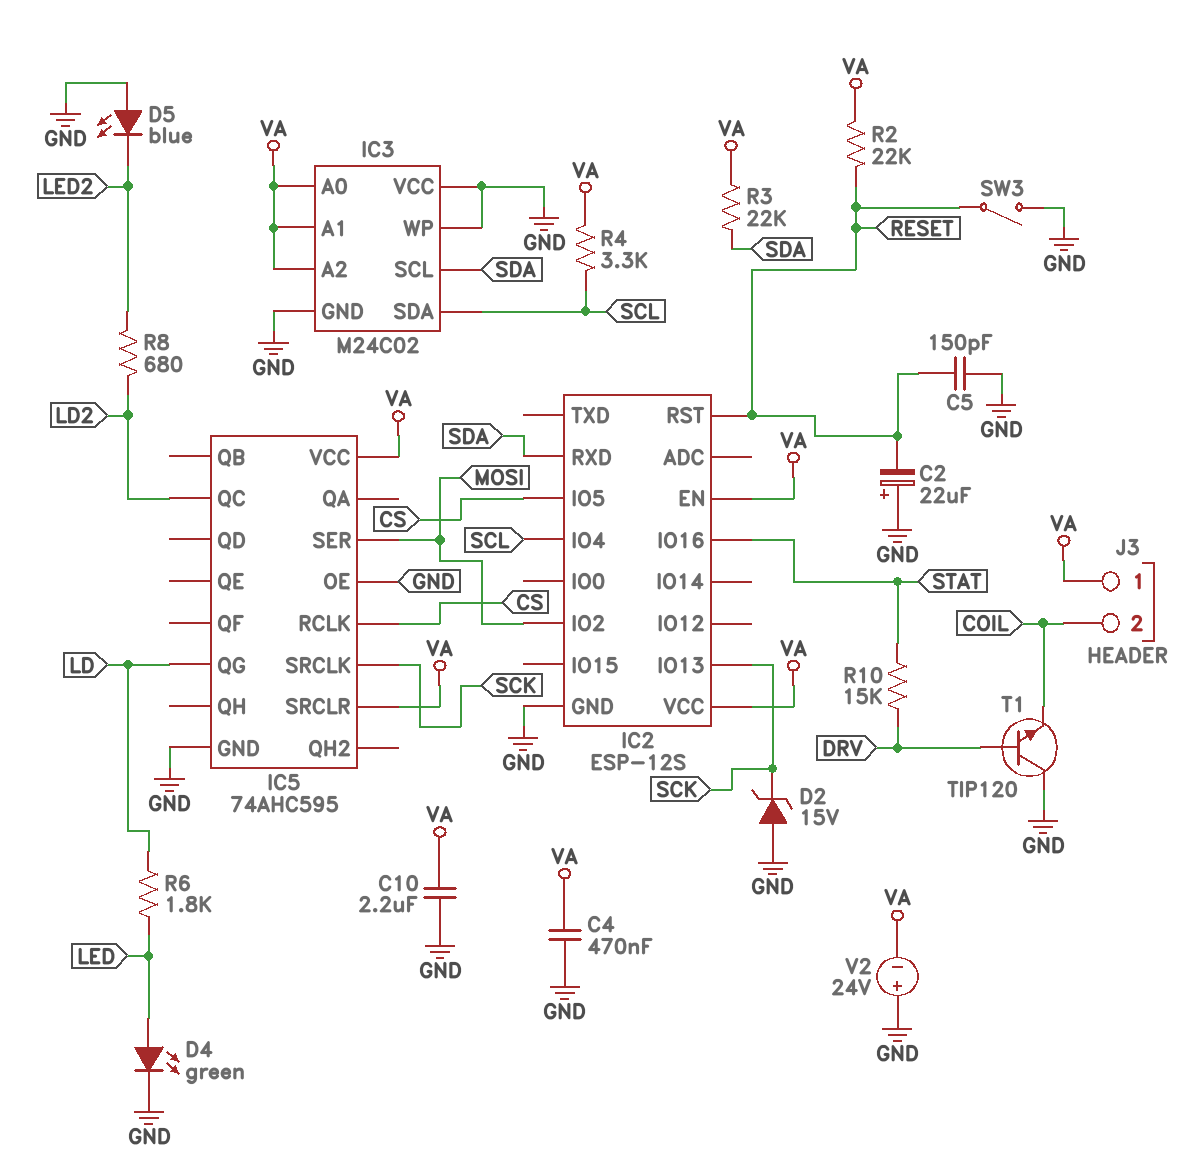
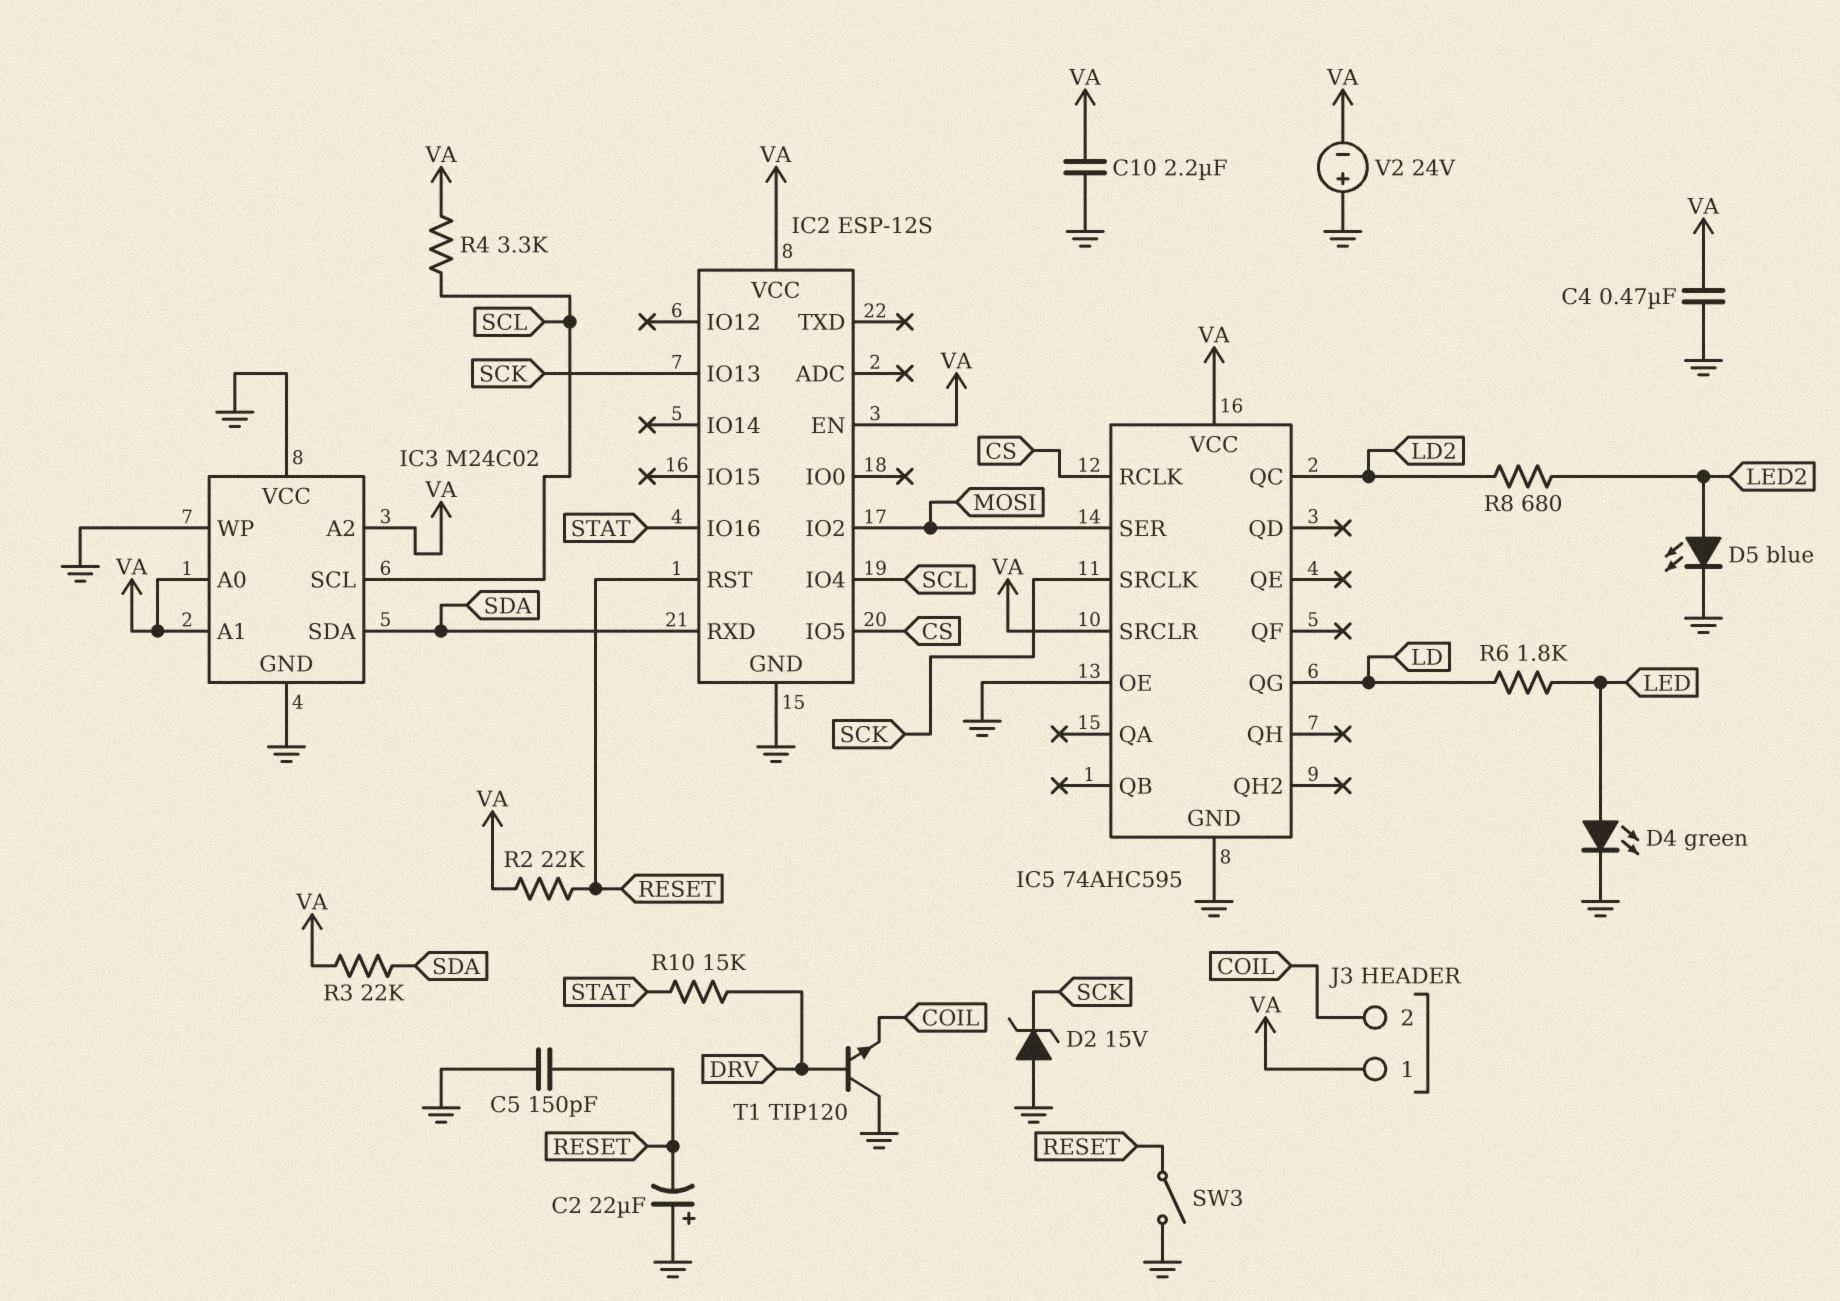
D5: LED blue (A GND, K LED2) -> LED blue (A LED2, K GND)
IC3 pin SCL: SDA -> SCL
IC3 pin SDA: SCL -> SDA

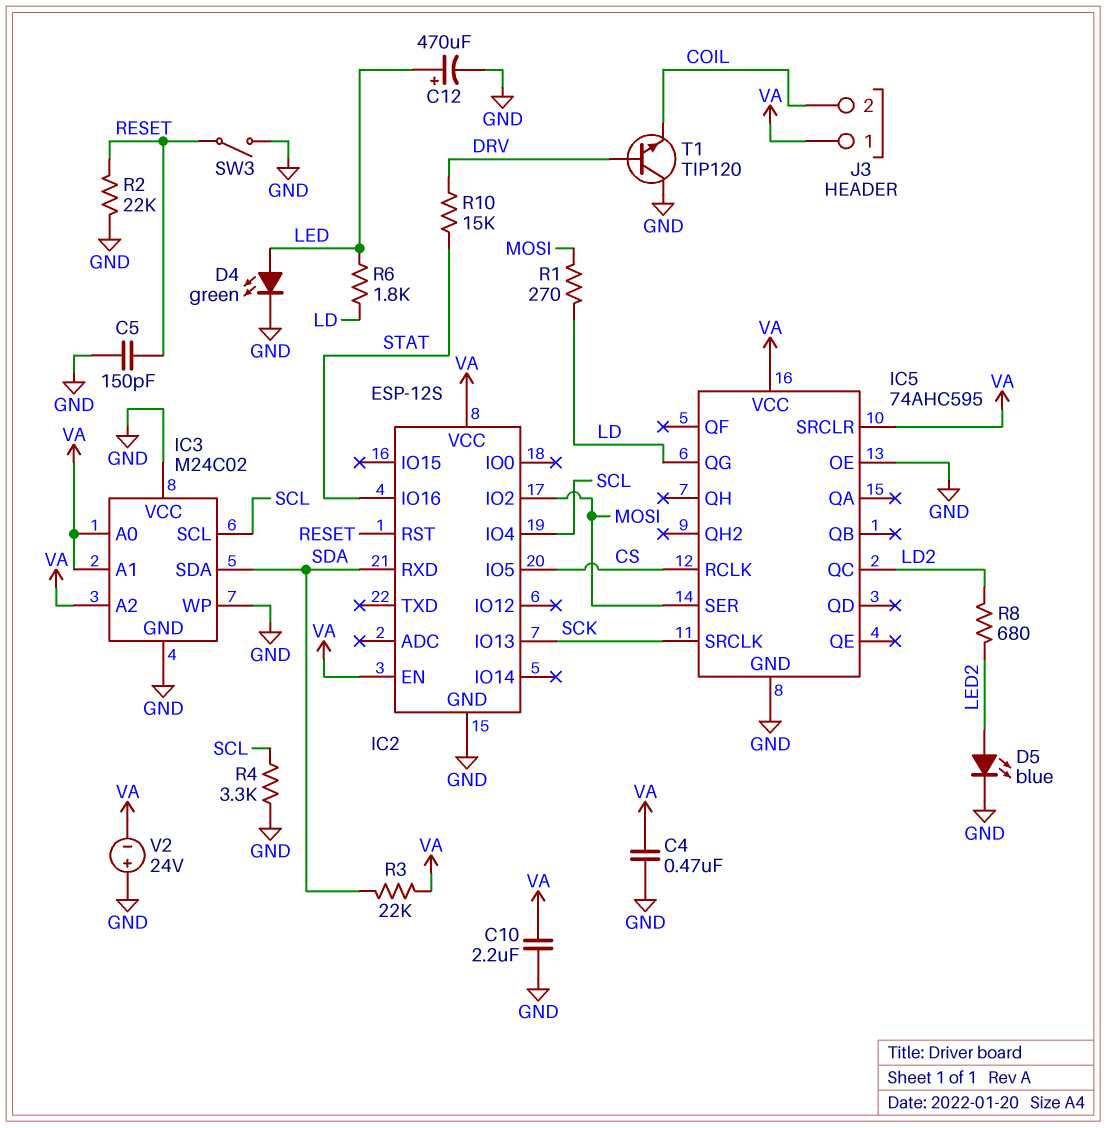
C2: 22uF (plus GND, minus RESET) -> none
C12: none -> 470uF (plus LED, minus GND)
D2: zener 15V (A GND, K SCK) -> none
R1: none -> 270 (LD, MOSI)
R2: 22k (RESET, VA) -> 22k (GND, RESET)
R4: 3.3k (SCL, VA) -> 3.3k (GND, SCL)

